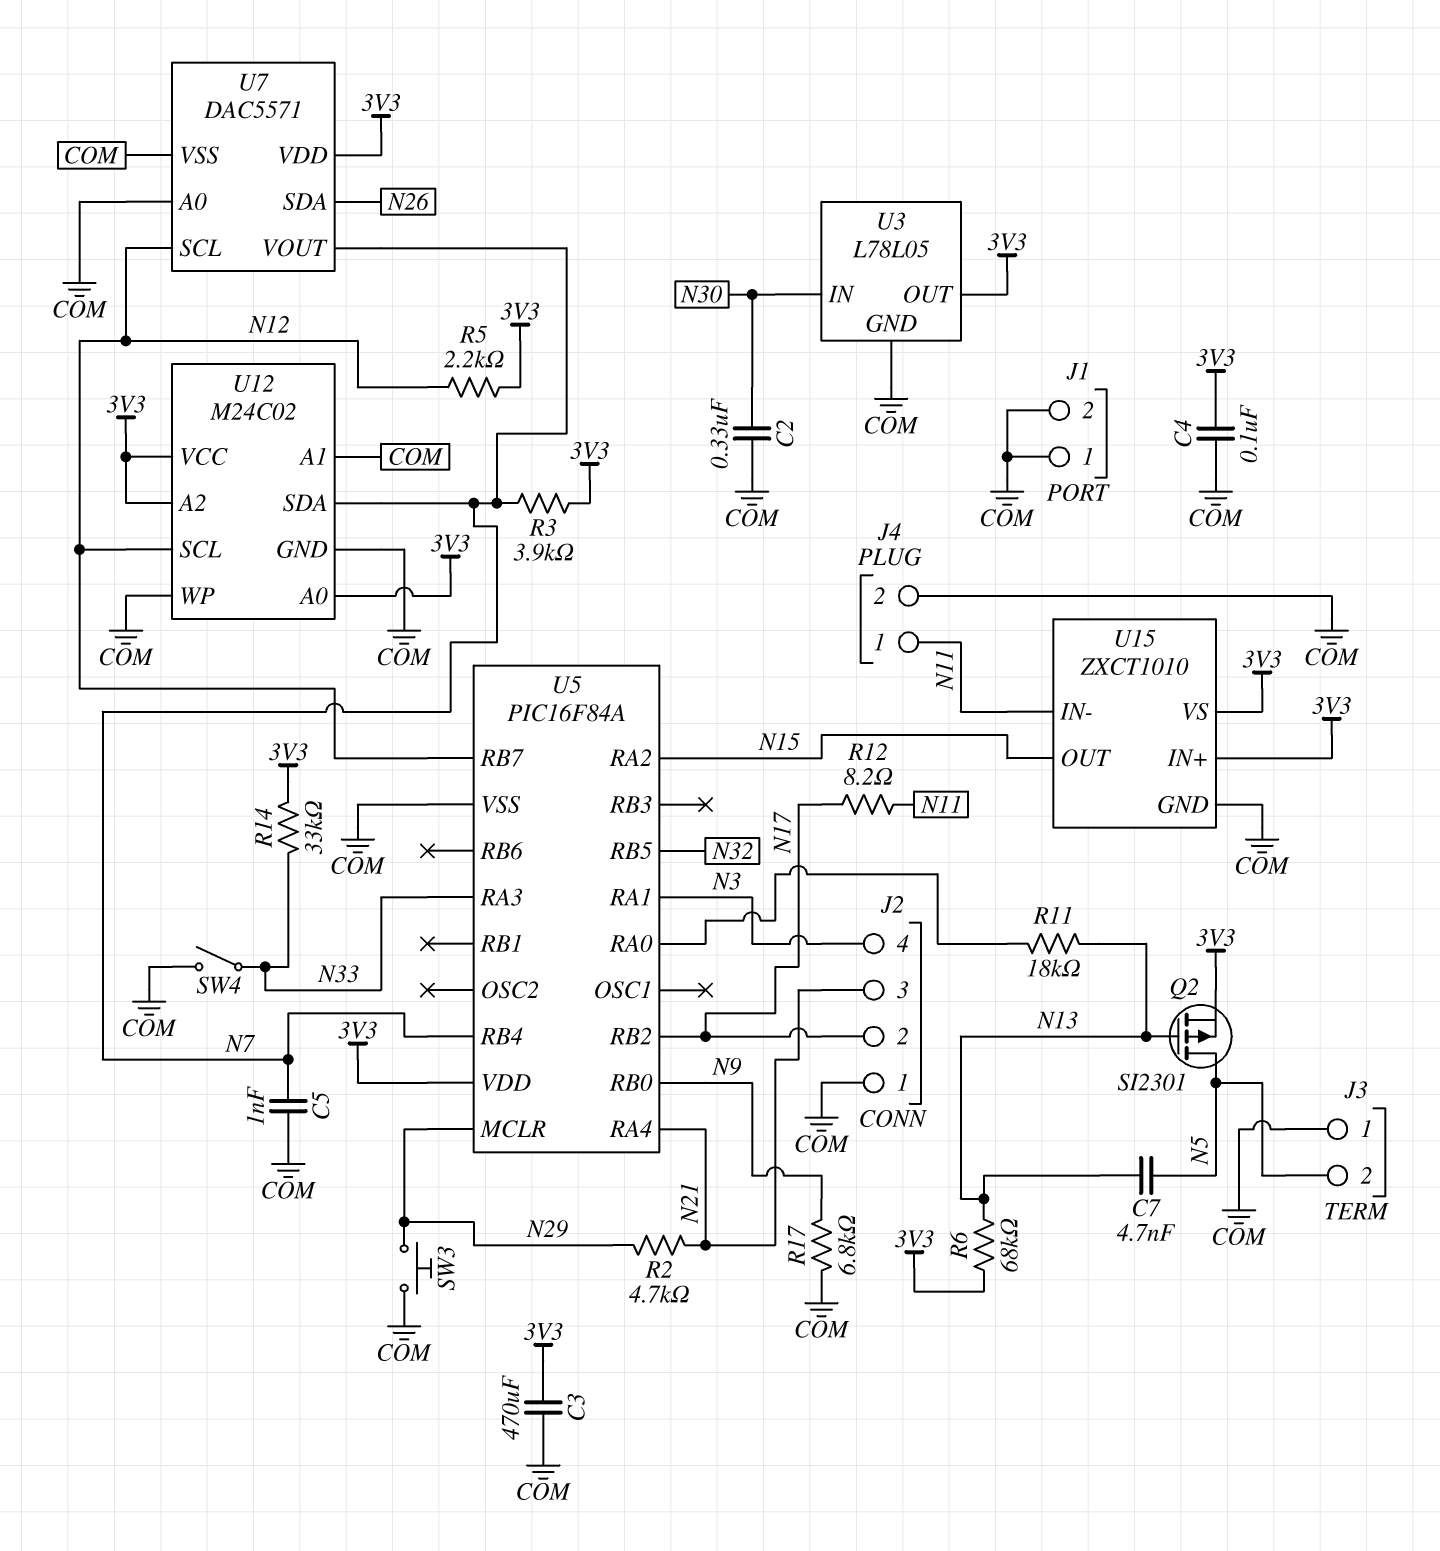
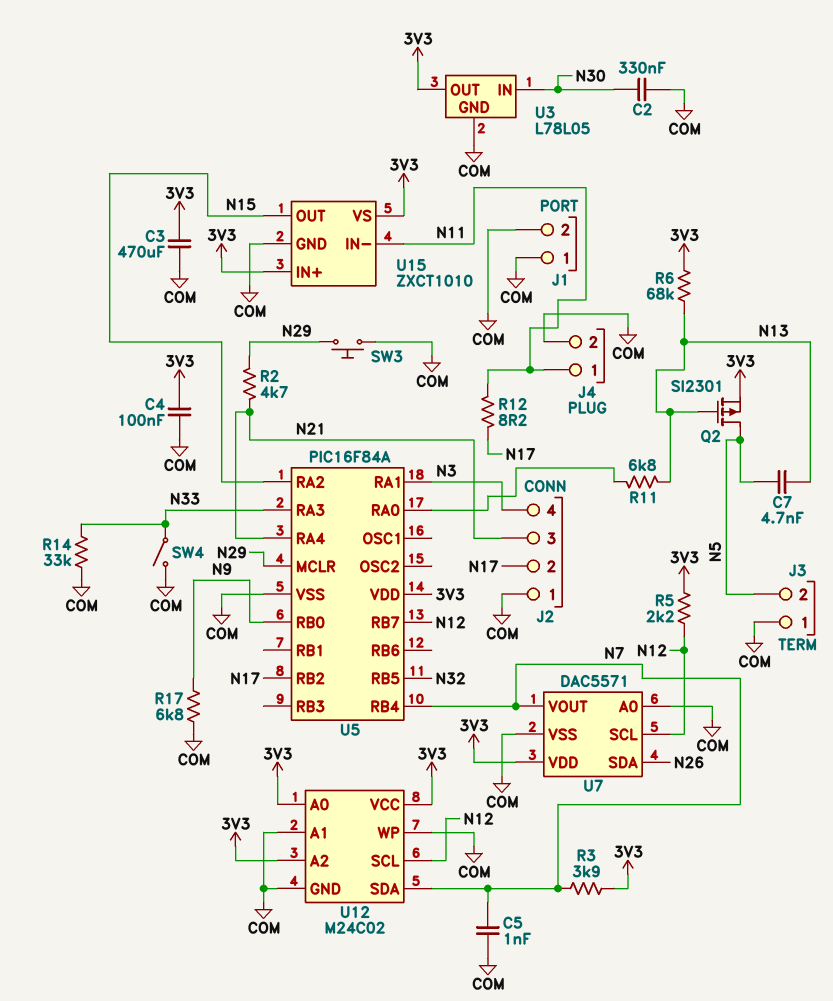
R11: 18k (N13, U5/RA0) -> 6.8k (N13, U5/RA0)
R14: 33k (3V3, N33) -> 33k (COM, N33)

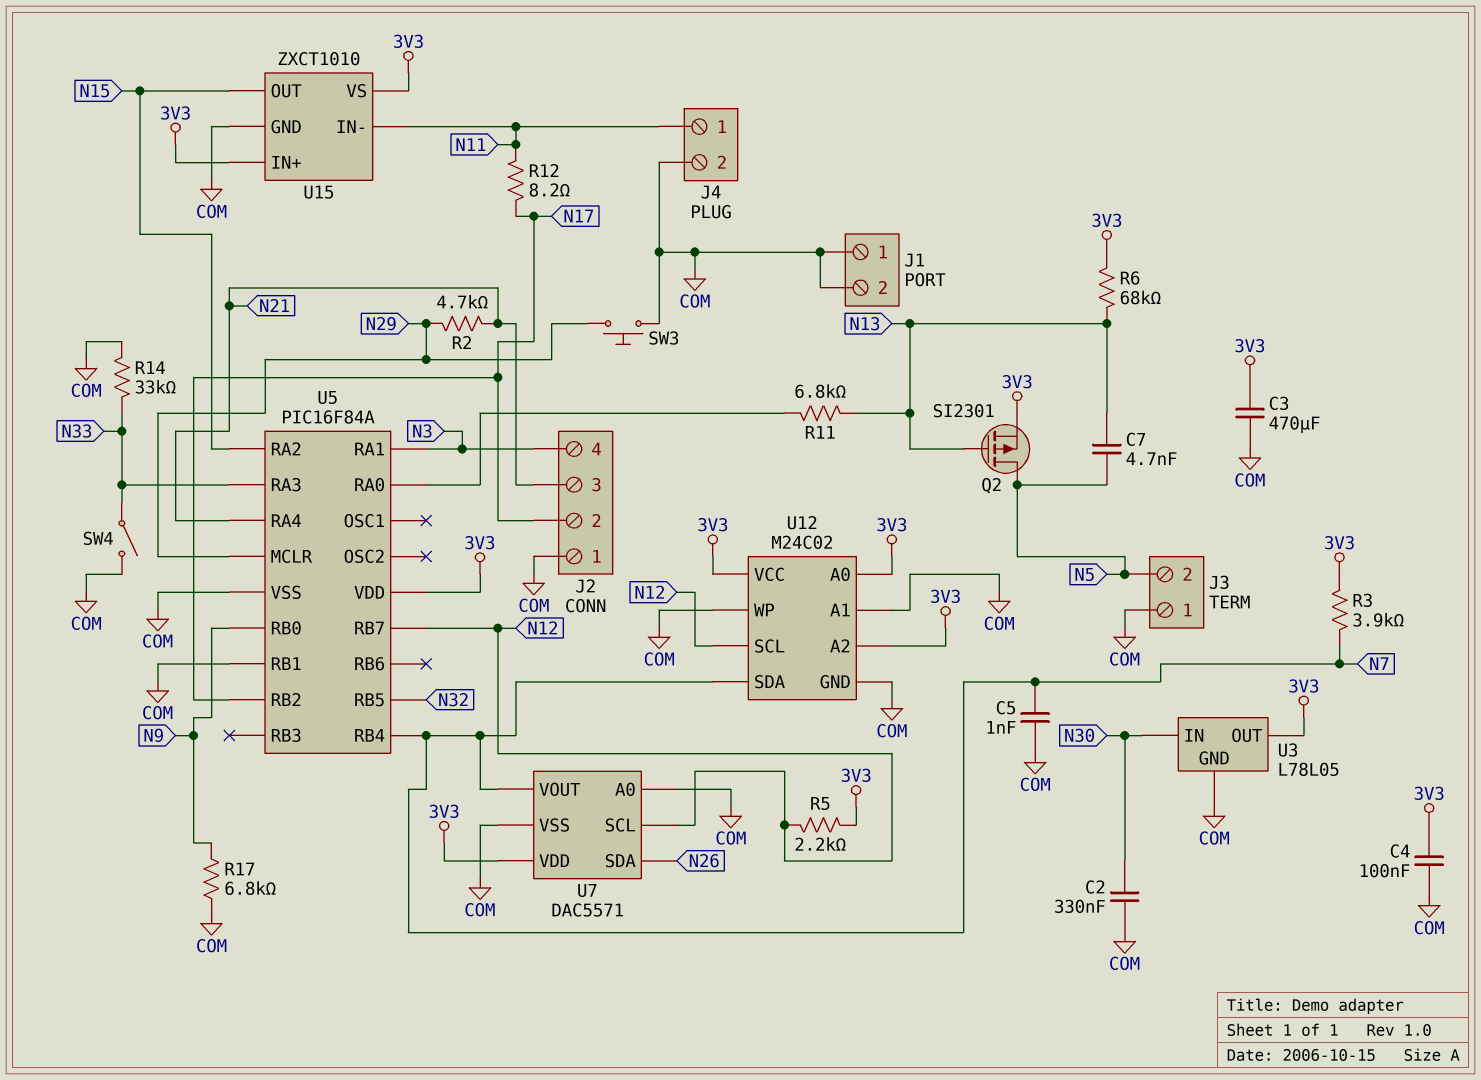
U5 pin RB1: none -> COM

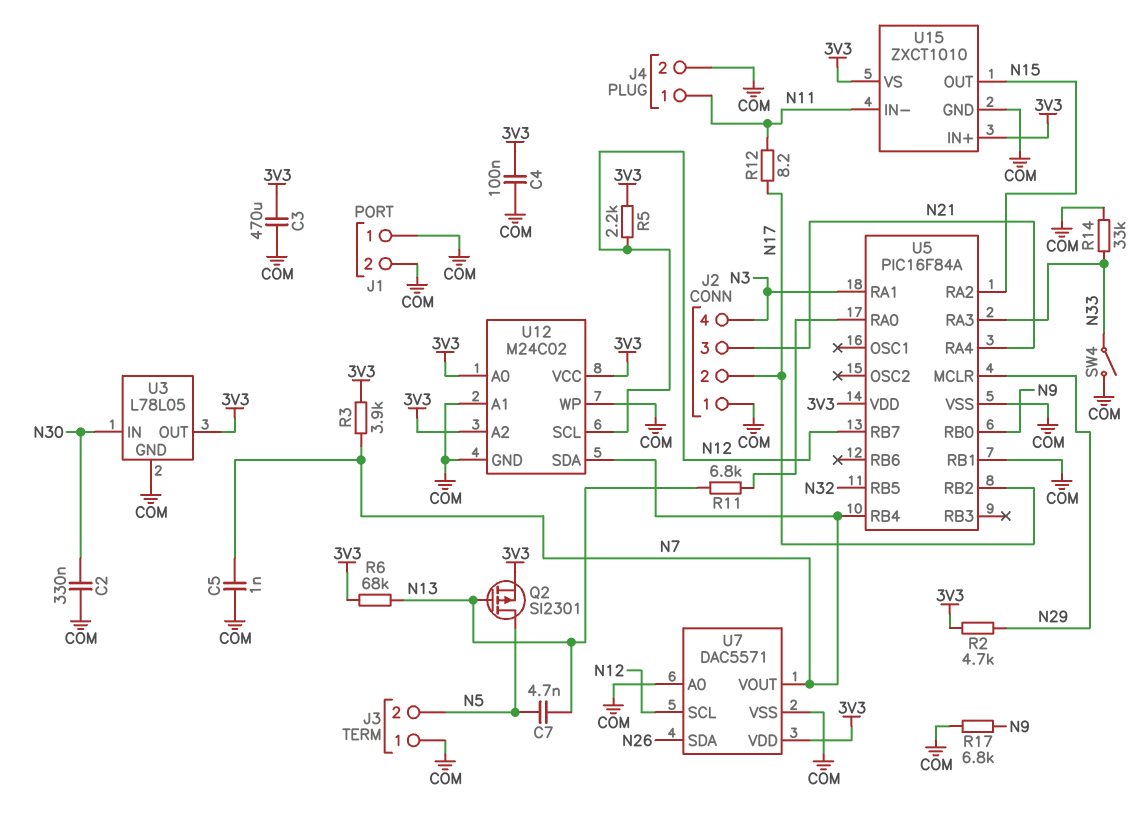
R2: 4.7k (N21, N29) -> 4.7k (3V3, N29)
SW3: button (COM, N29) -> none

